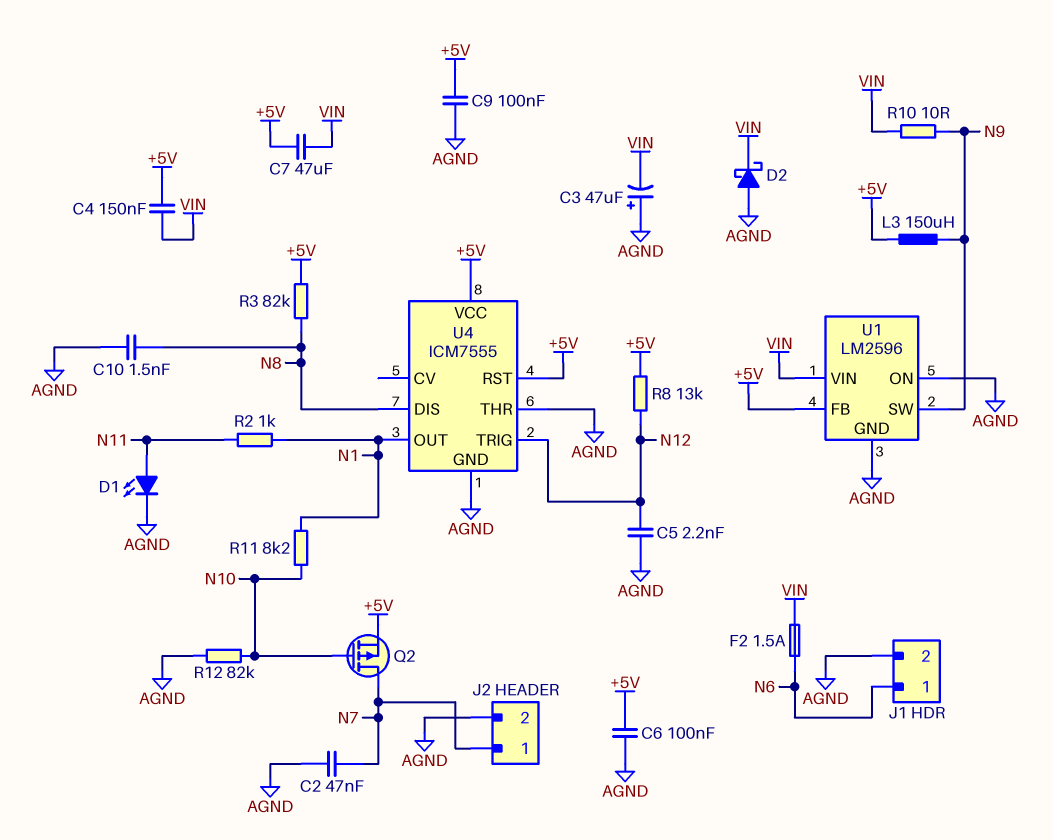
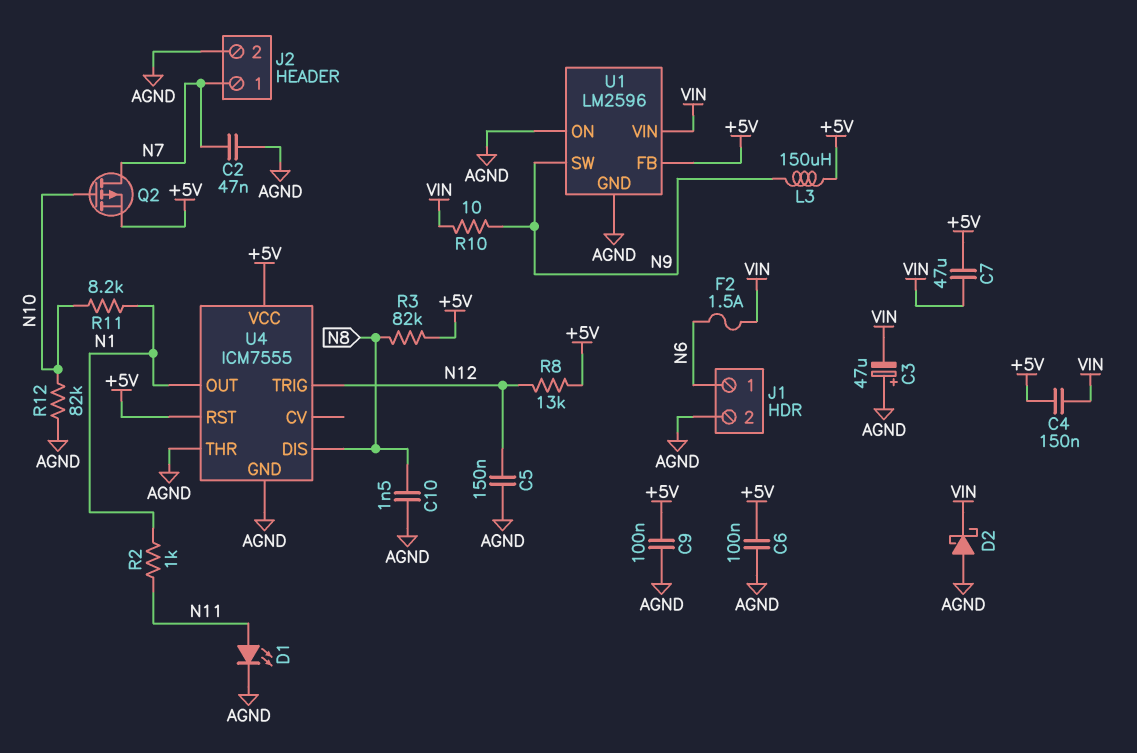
C5: 2.2nF (AGND, N12) -> 150nF (AGND, N12)

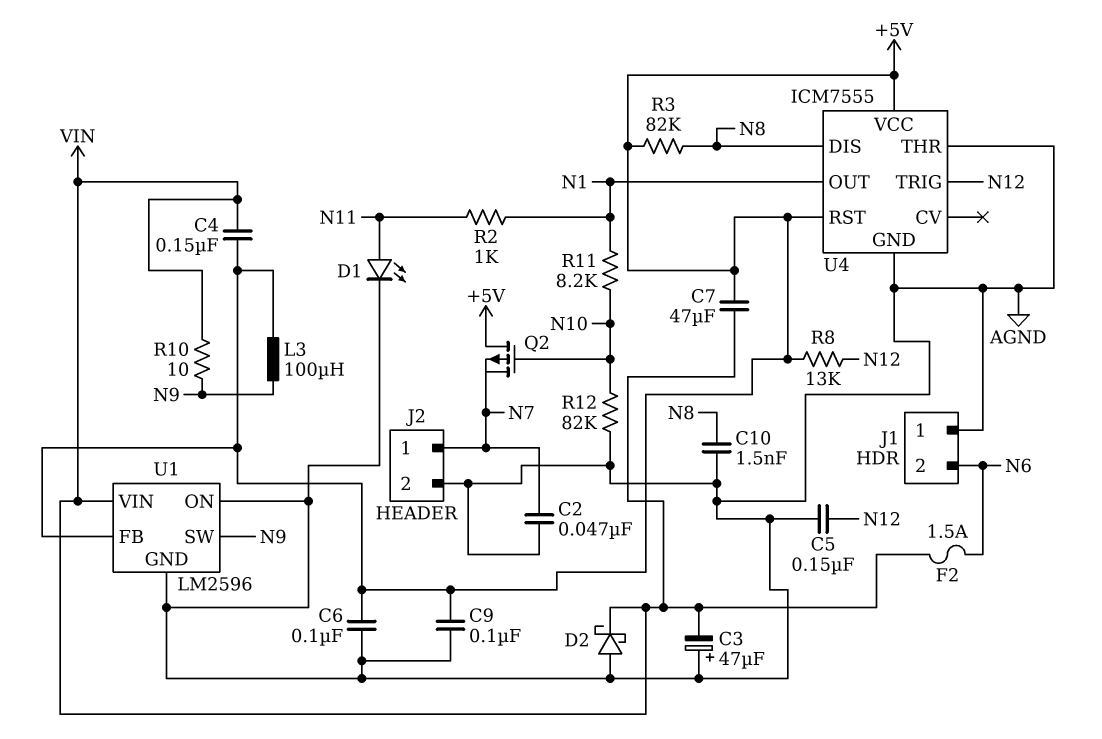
J1 pin 1: N6 -> AGND
J1 pin 2: AGND -> N6
L3: 150uH (+5V, N9) -> 100uH (+5V, N9)
Q2: PMOS (G N10, D N7, S +5V) -> PMOS (G N10, D +5V, S N7)

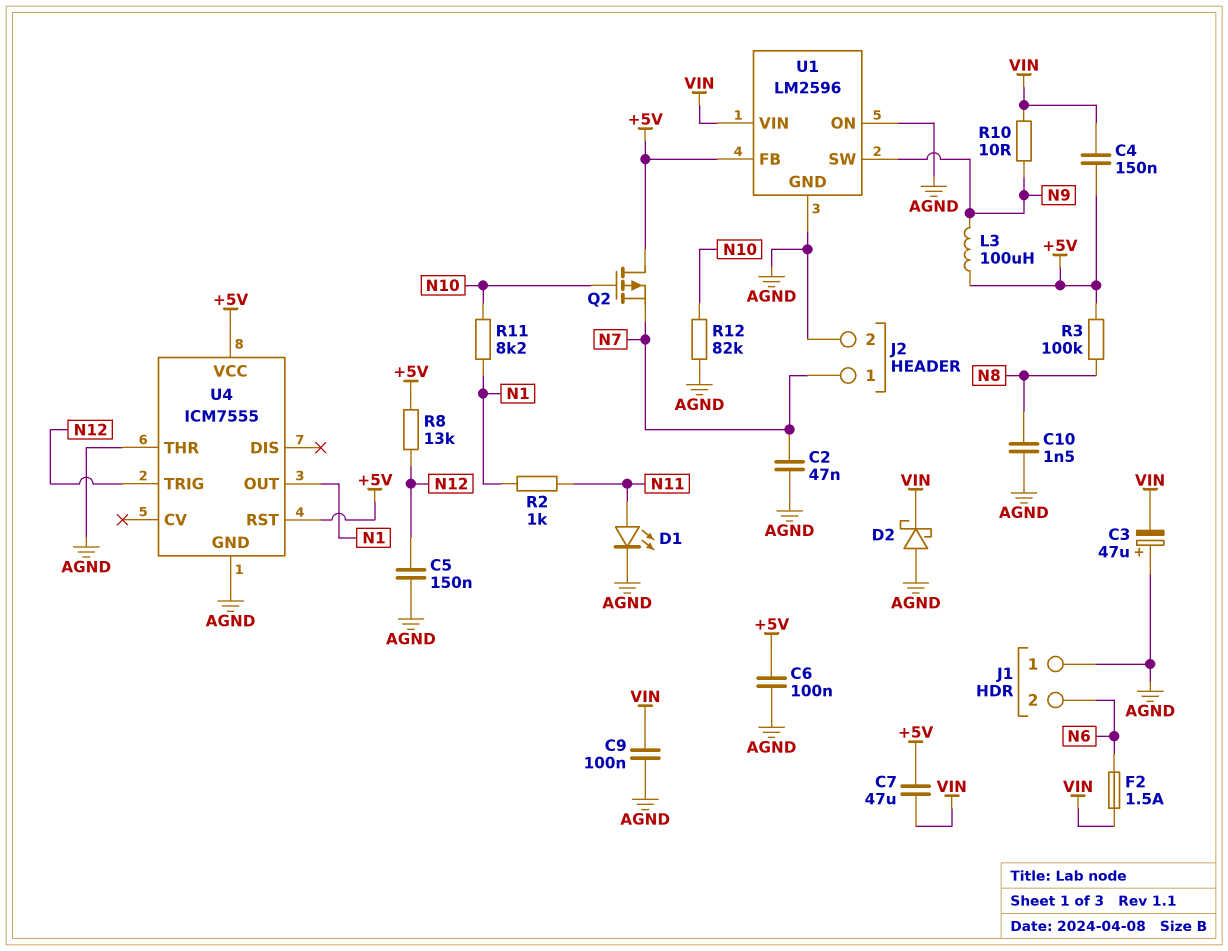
C9: 100nF (+5V, AGND) -> 100nF (AGND, VIN)
R3: 82k (+5V, N8) -> 100k (+5V, N8)
U4 pin DIS: N8 -> none

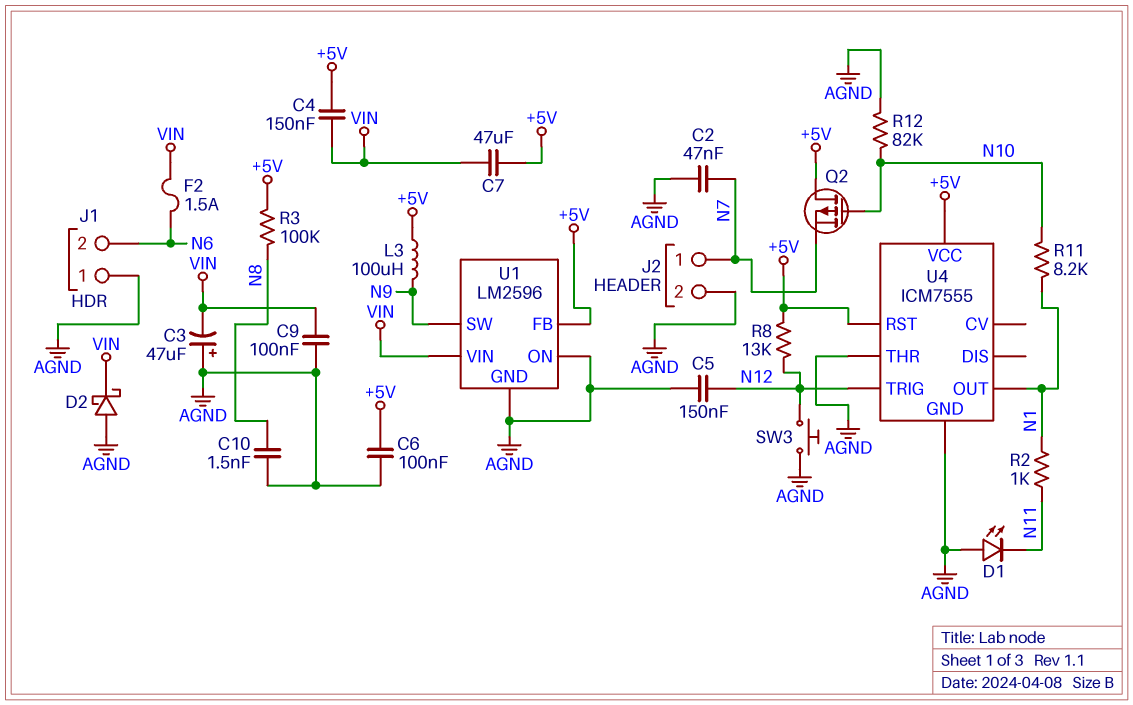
D1: LED (A N11, K AGND) -> LED (A AGND, K N11)
R10: 10 (N9, VIN) -> none
SW3: none -> button (AGND, N12)

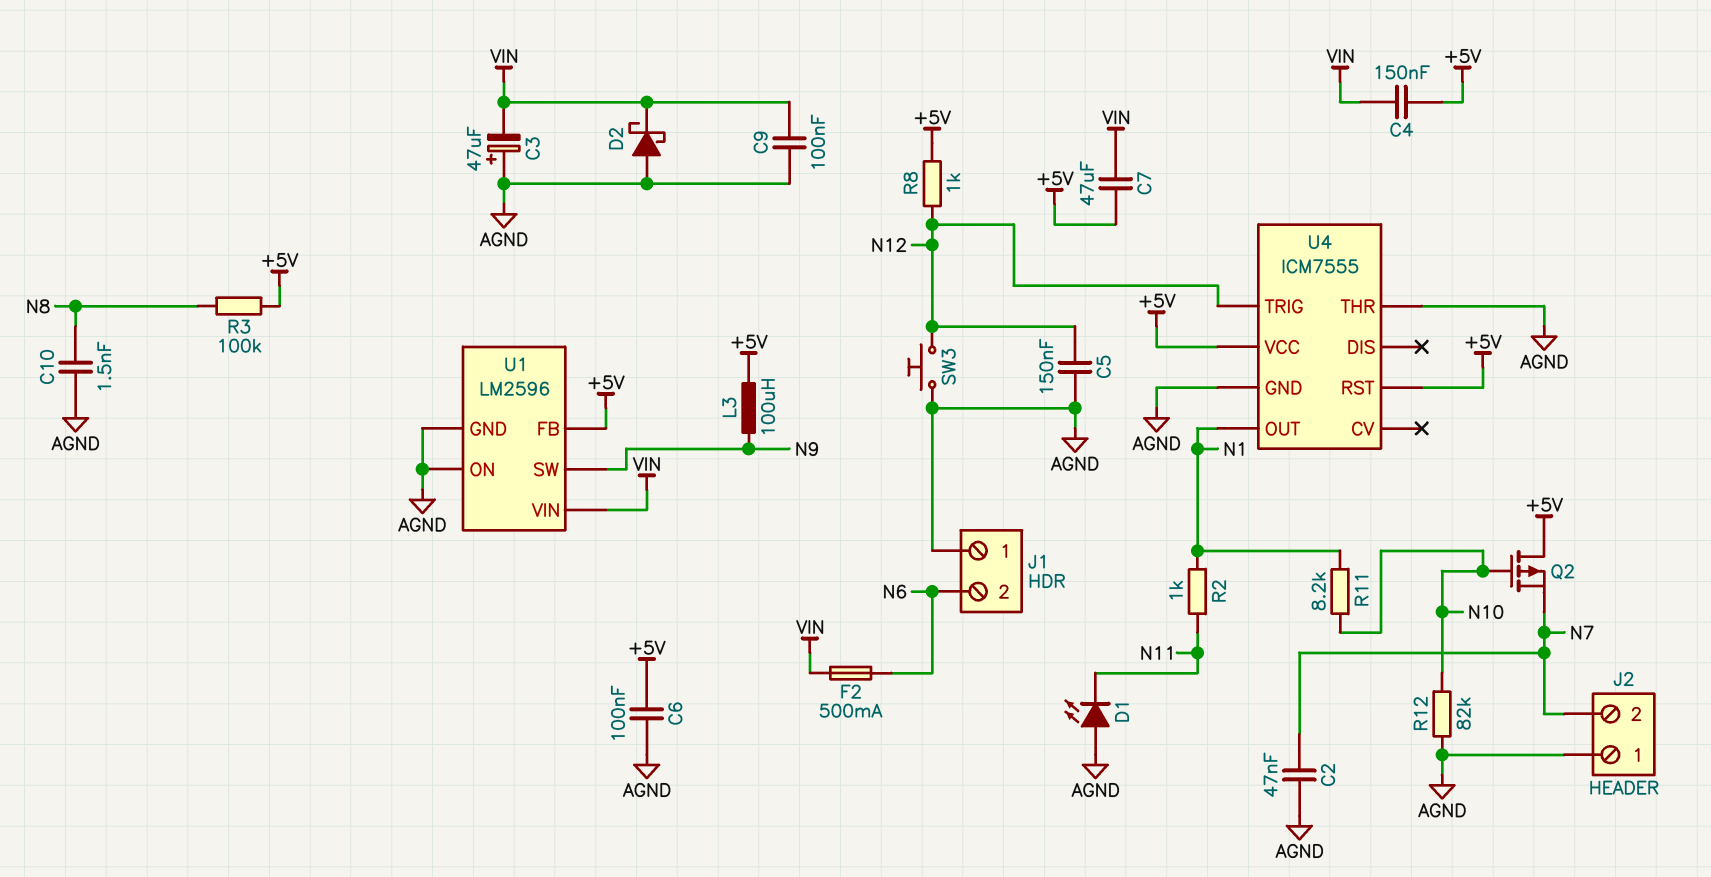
F2: 1.5A (N6, VIN) -> 500mA (N6, VIN)
J2 pin 1: N7 -> AGND
J2 pin 2: AGND -> N7
R8: 13k (+5V, N12) -> 1k (+5V, N12)

